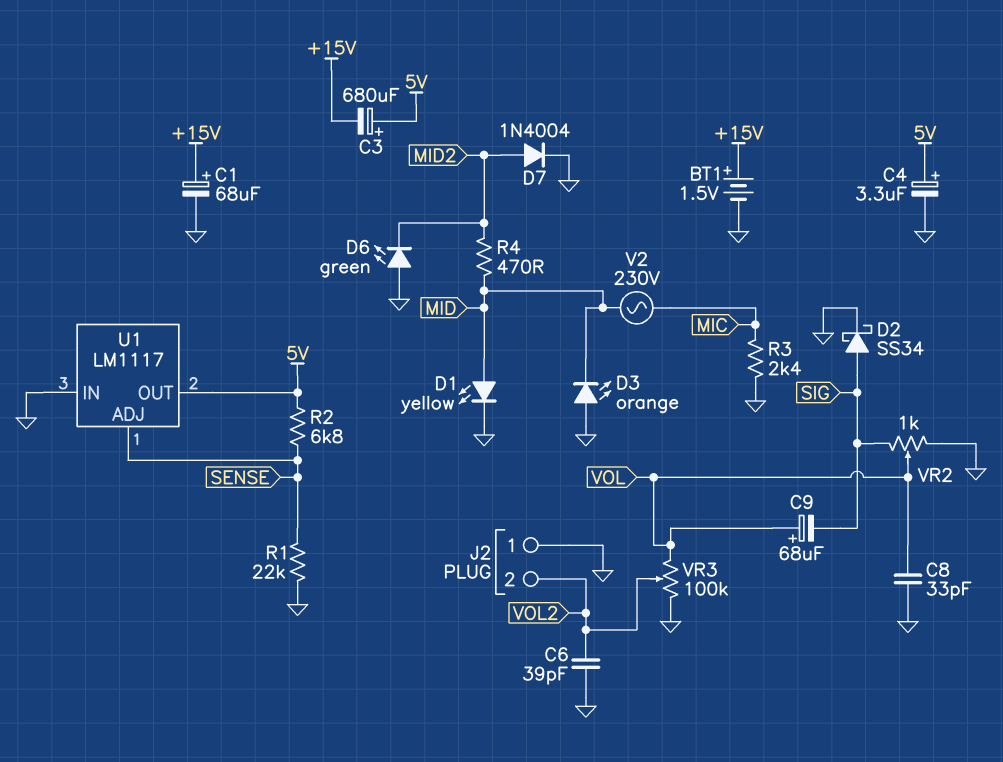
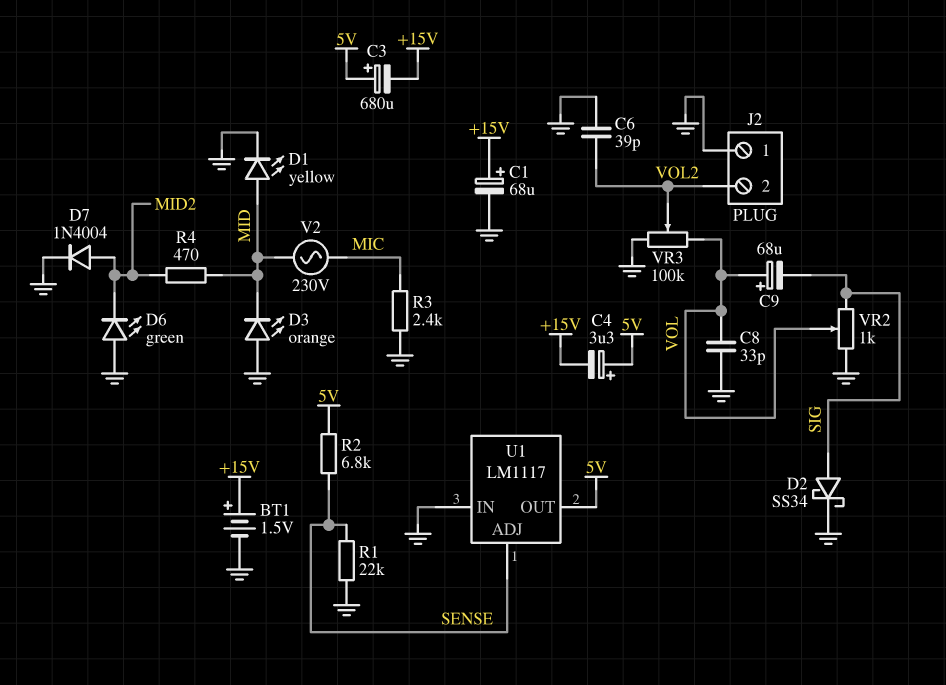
C4: 3.3uF (plus 5V, minus GND) -> 3.3uF (plus 5V, minus +15V)

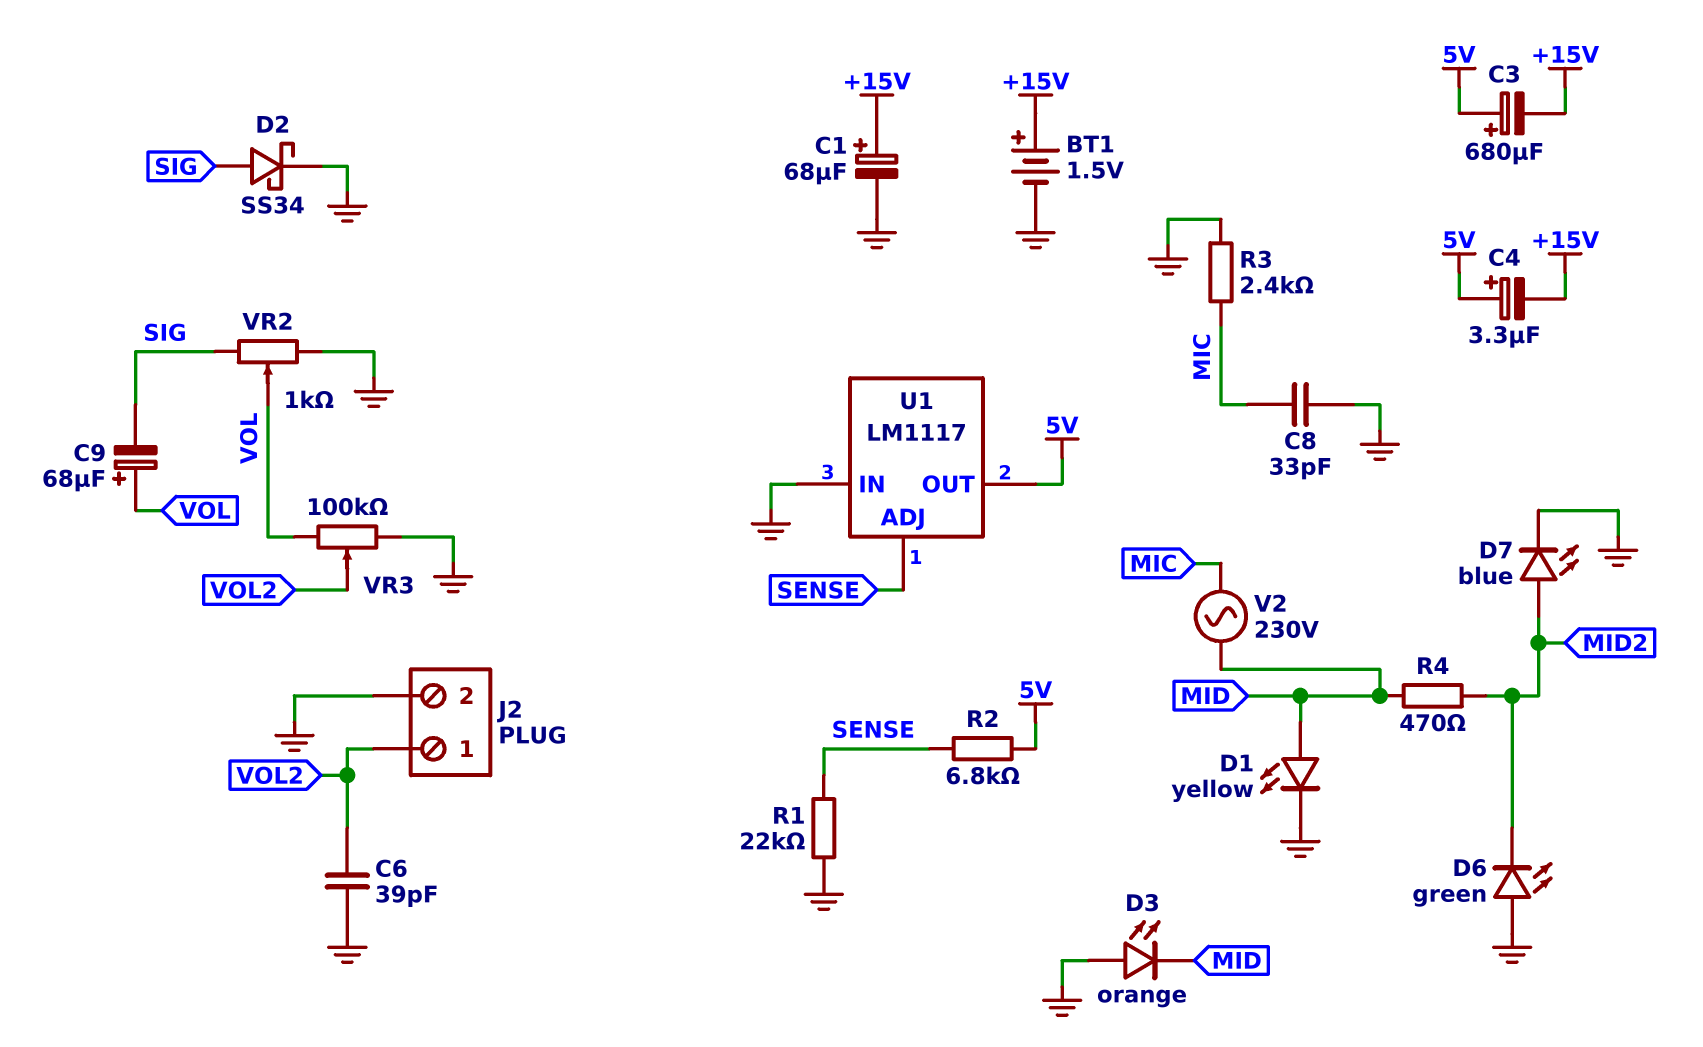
C8: 33pF (GND, VOL) -> 33pF (GND, MIC)
D7: diode 1N4004 (A MID2, K GND) -> LED blue (A MID2, K GND)
J2 pin 1: GND -> VOL2
J2 pin 2: VOL2 -> GND

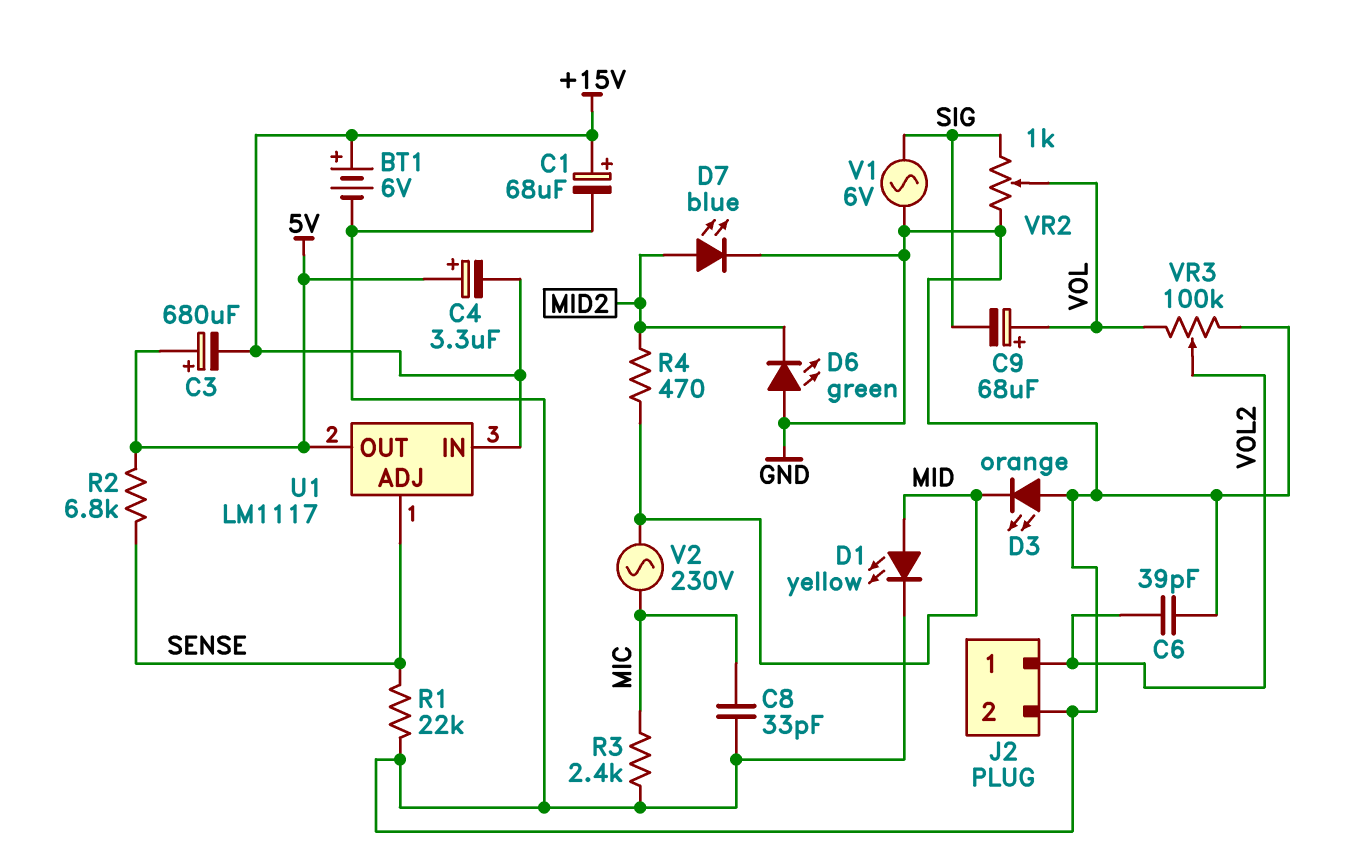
BT1: 1.5V (plus +15V, minus GND) -> 6V (plus +15V, minus GND)
D2: schottky SS34 (A SIG, K GND) -> none
U1 pin IN: GND -> +15V
V1: none -> AC 6V (GND, SIG)

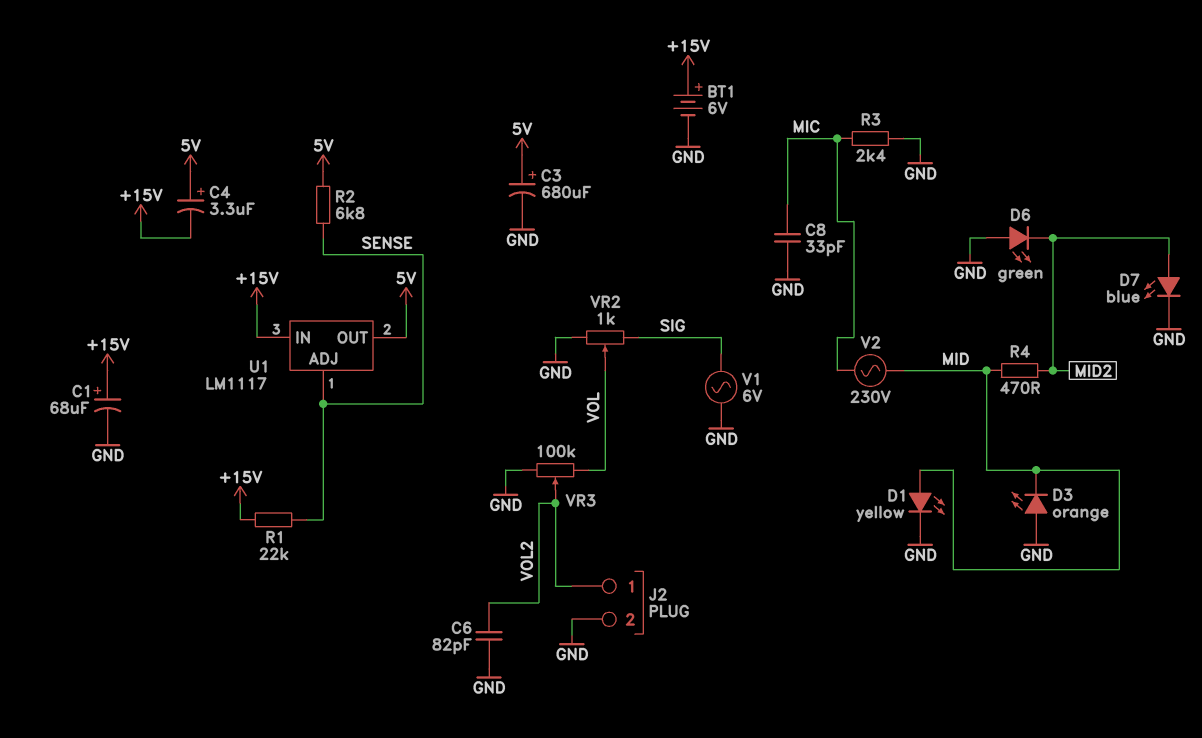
C3: 680uF (plus 5V, minus +15V) -> 680uF (plus 5V, minus GND)
C6: 39pF (GND, VOL2) -> 82pF (GND, VOL2)
C9: 68uF (plus VOL, minus SIG) -> none
R1: 22k (GND, SENSE) -> 22k (+15V, SENSE)

